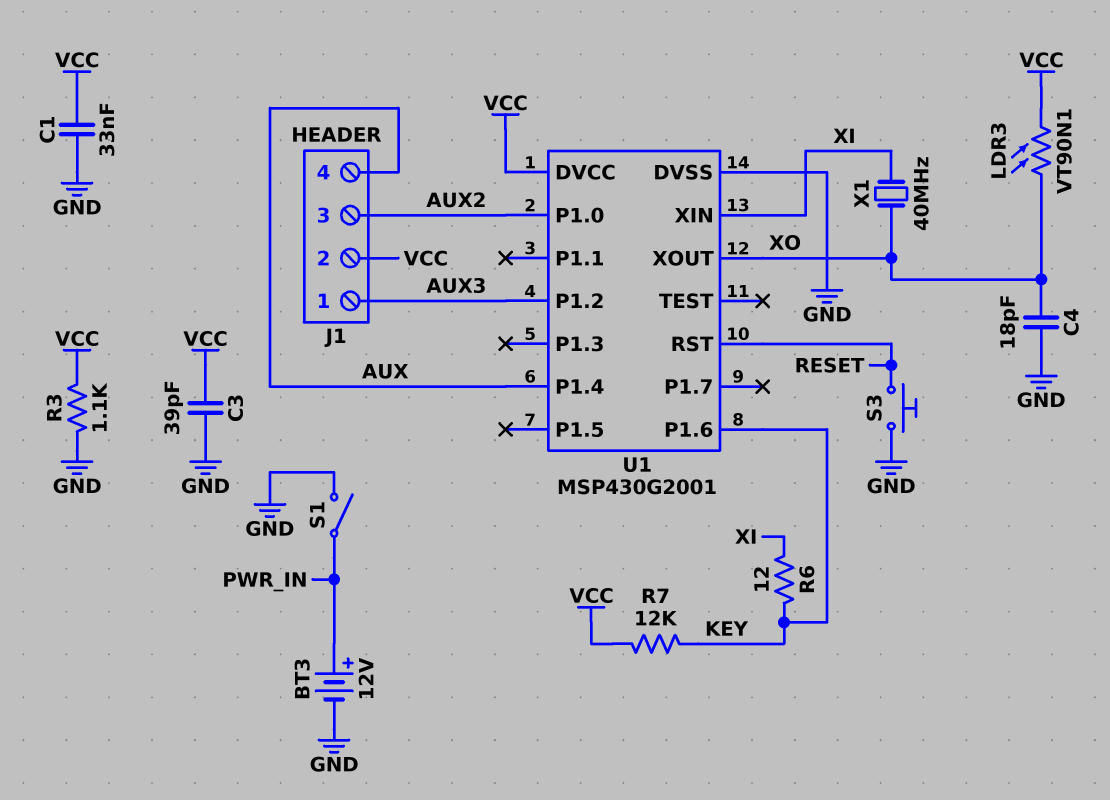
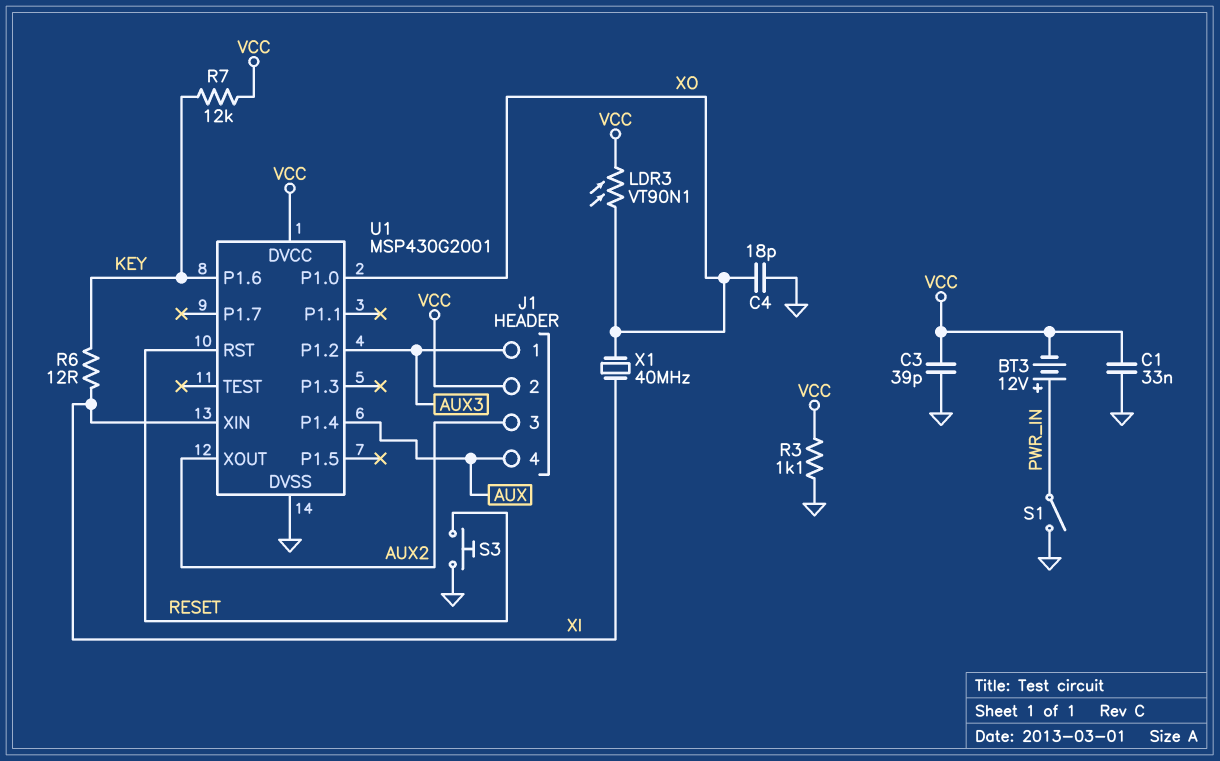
BT3: 12V (plus PWR_IN, minus GND) -> 12V (plus PWR_IN, minus VCC)
U1 pin P1.0: AUX2 -> XO
U1 pin XOUT: XO -> AUX2

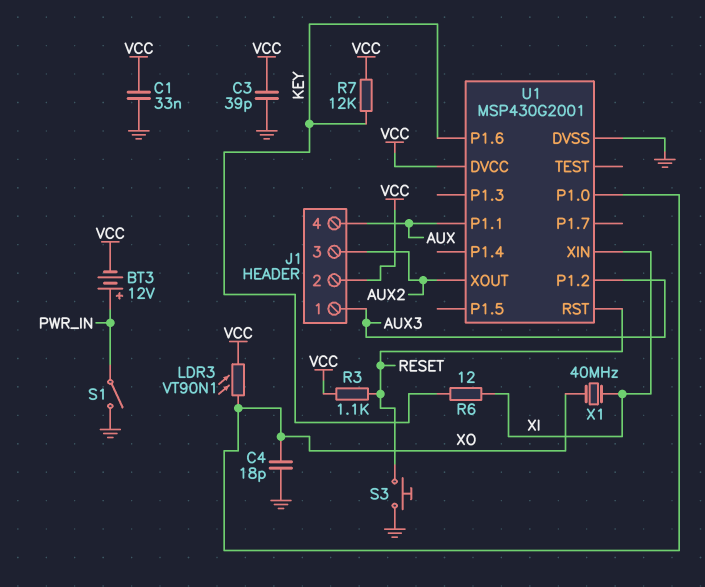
R3: 1.1k (GND, VCC) -> 1.1k (RESET, VCC)
U1 pin P1.1: none -> AUX
U1 pin P1.4: AUX -> none

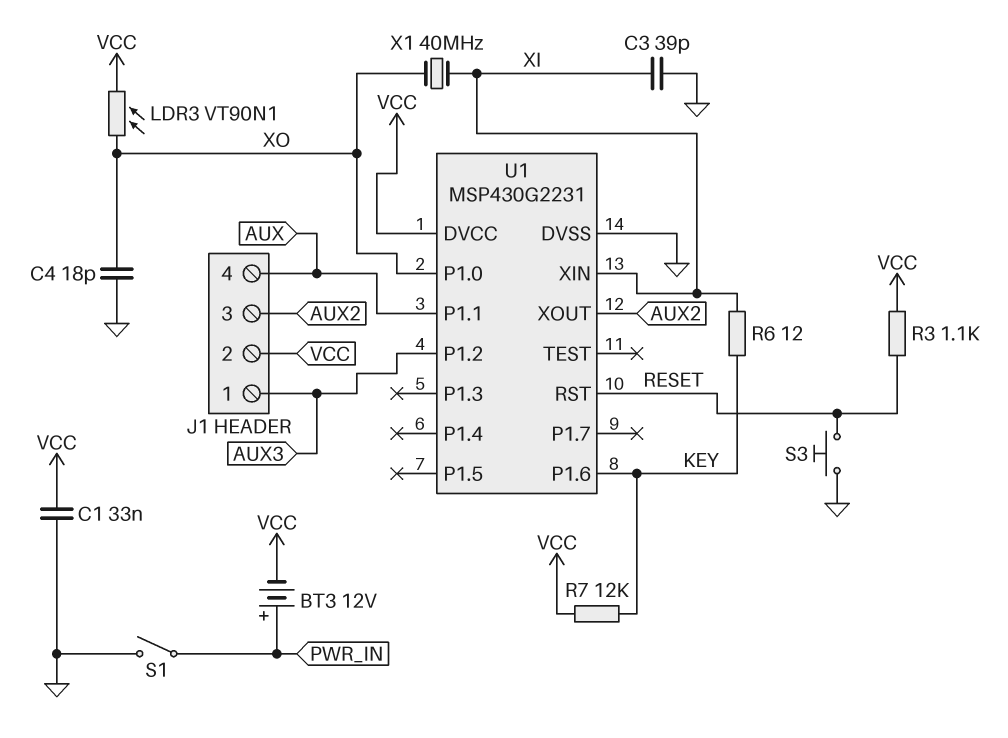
C3: 39pF (GND, VCC) -> 39pF (GND, XI)
U1: MSP430G2001 -> MSP430G2231

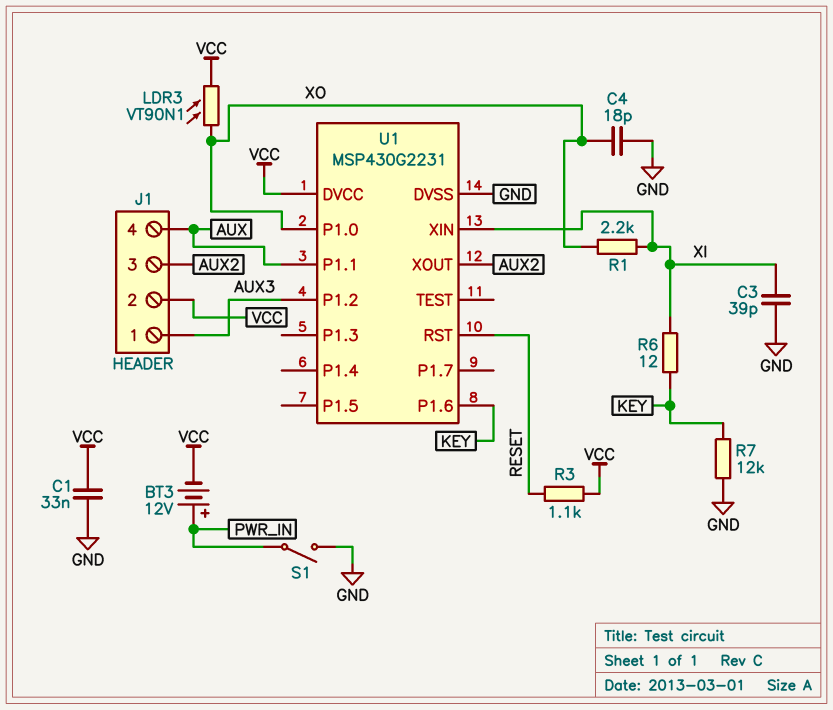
R1: none -> 2.2k (XI, XO)
R7: 12k (KEY, VCC) -> 12k (GND, KEY)
S3: button (GND, RESET) -> none
X1: 40MHz (XI, XO) -> none

